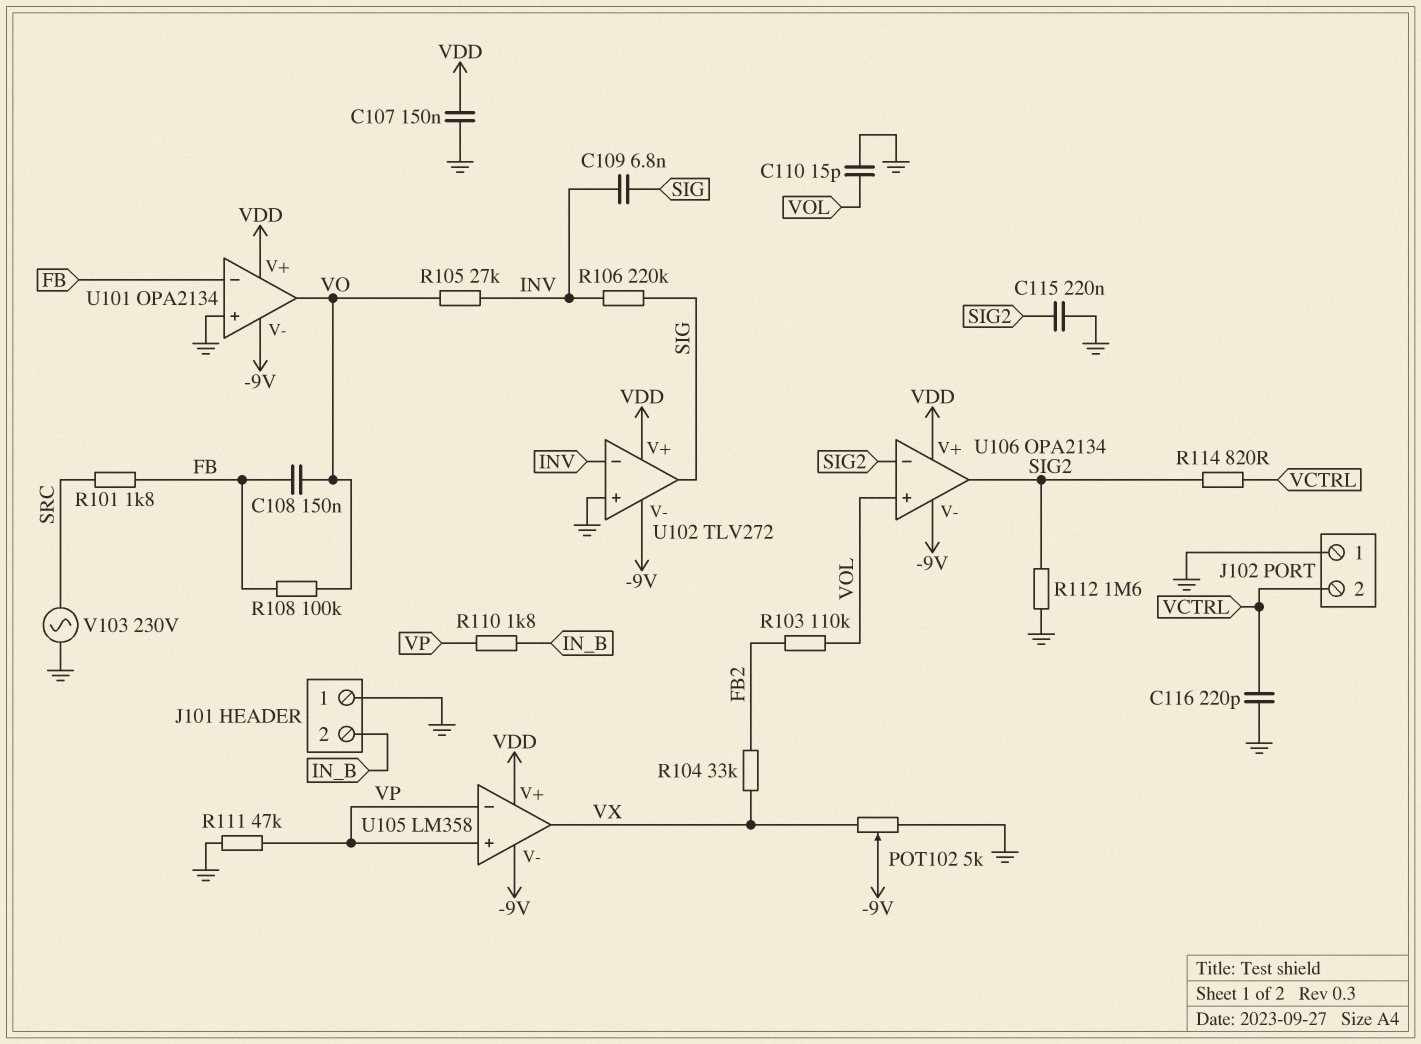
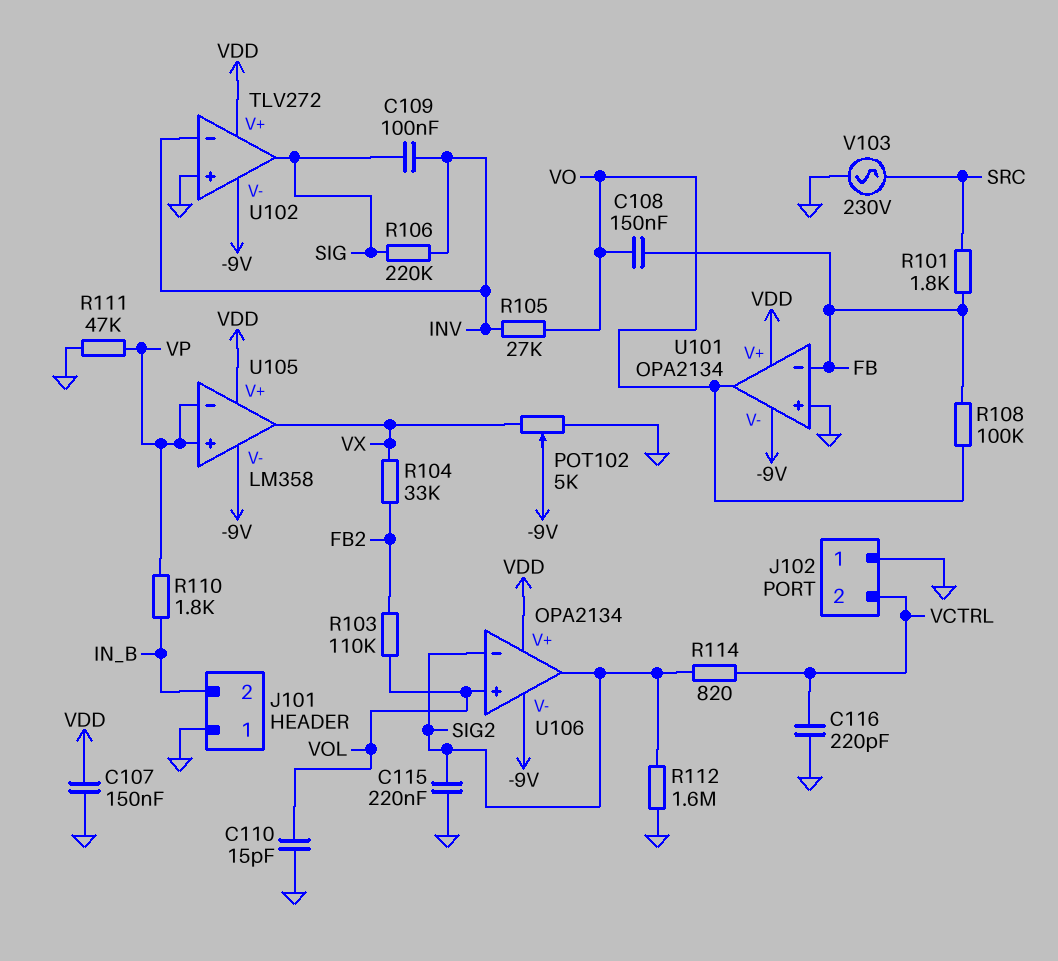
C109: 6.8nF (INV, SIG) -> 100nF (INV, SIG)

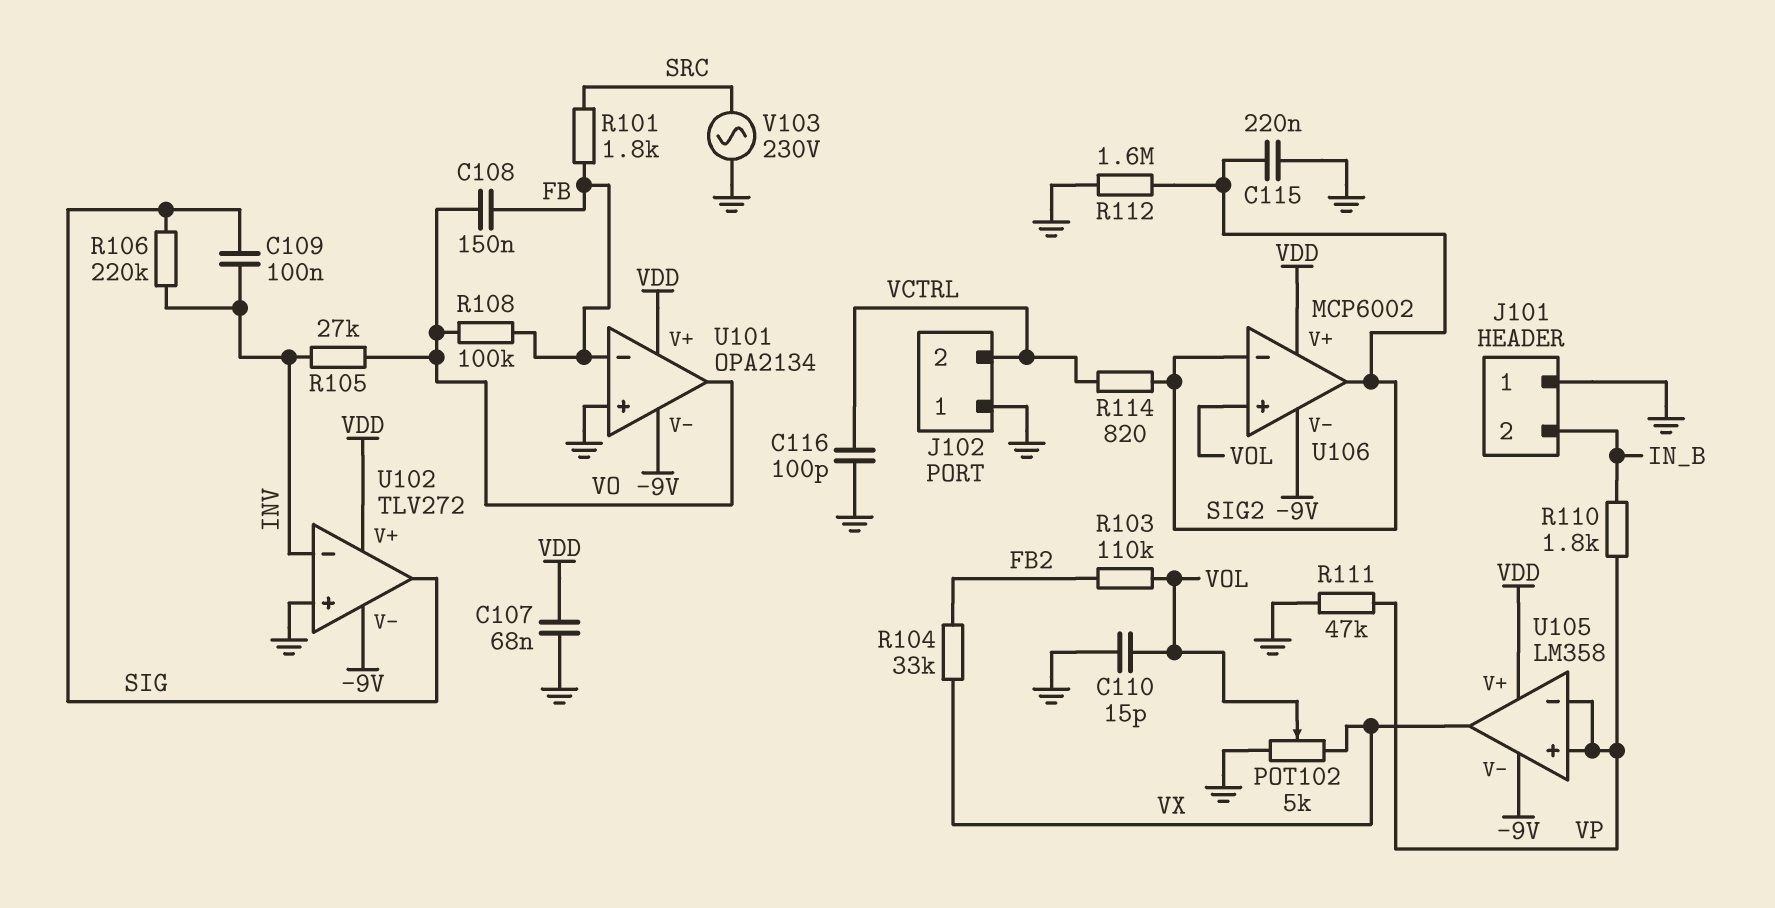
C107: 150nF (GND, VDD) -> 68nF (GND, VDD)
C116: 220pF (GND, VCTRL) -> 100pF (GND, VCTRL)
POT102: 5k (GND, VX, wiper -9V) -> 5k (GND, VX, wiper VOL)
U106: OPA2134 -> MCP6002

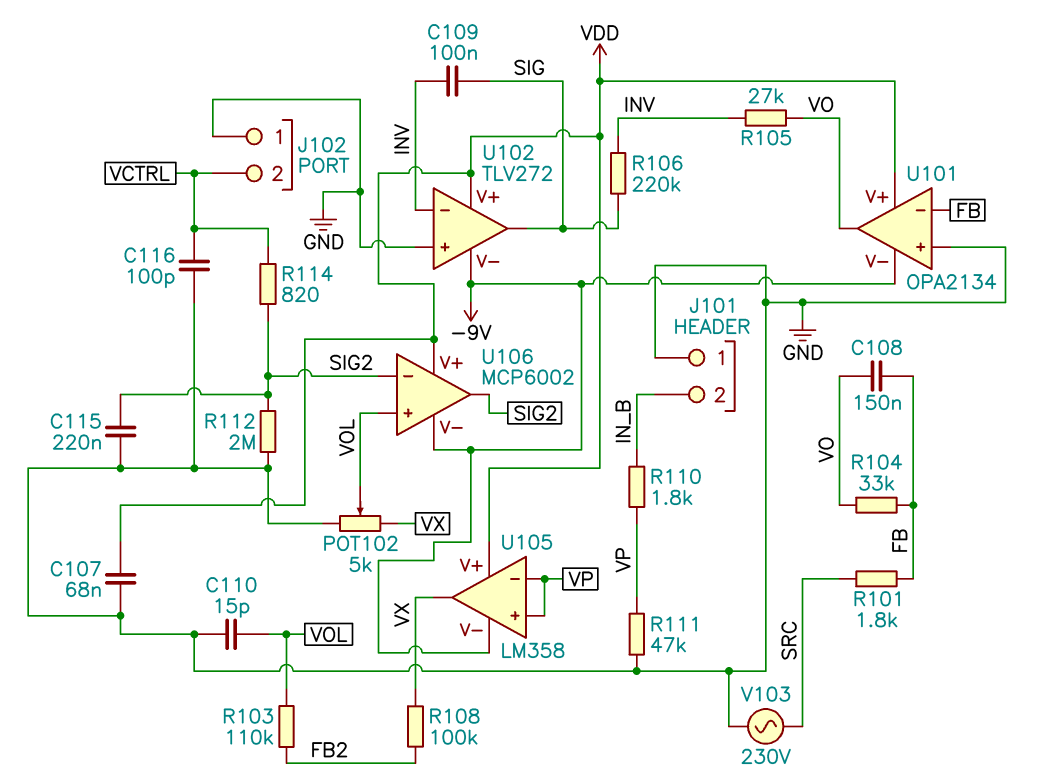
R104: 33k (FB2, VX) -> 33k (FB, VO)
R108: 100k (FB, VO) -> 100k (FB2, VX)
R112: 1.6M (GND, SIG2) -> 2M (GND, SIG2)

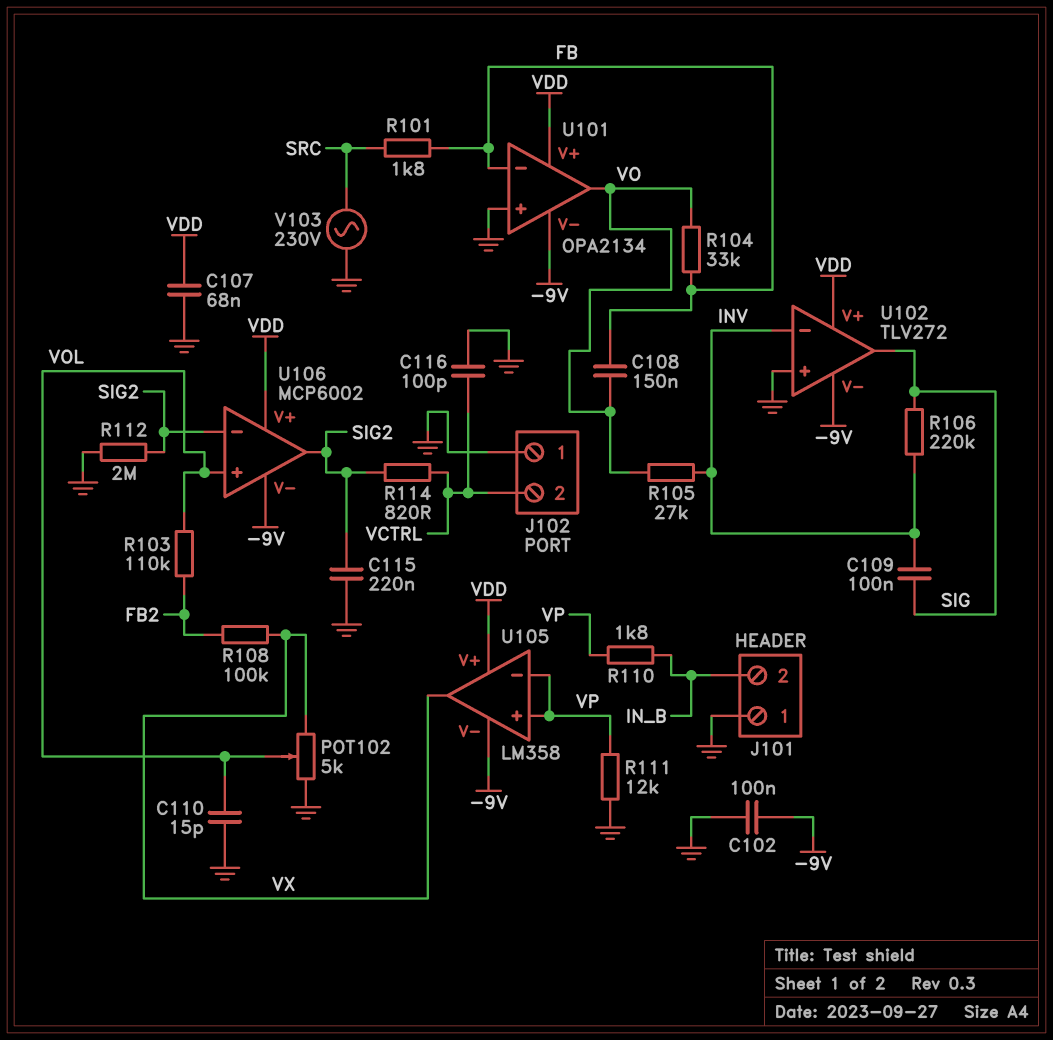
C102: none -> 100nF (-9V, GND)
R111: 47k (GND, VP) -> 12k (GND, VP)

